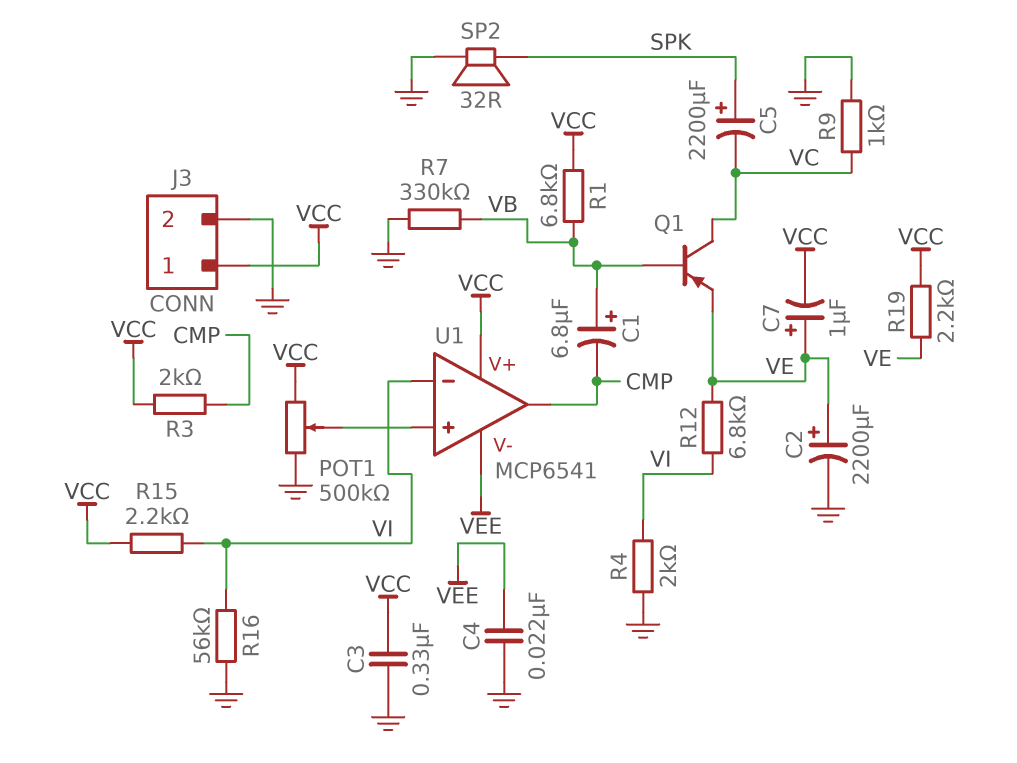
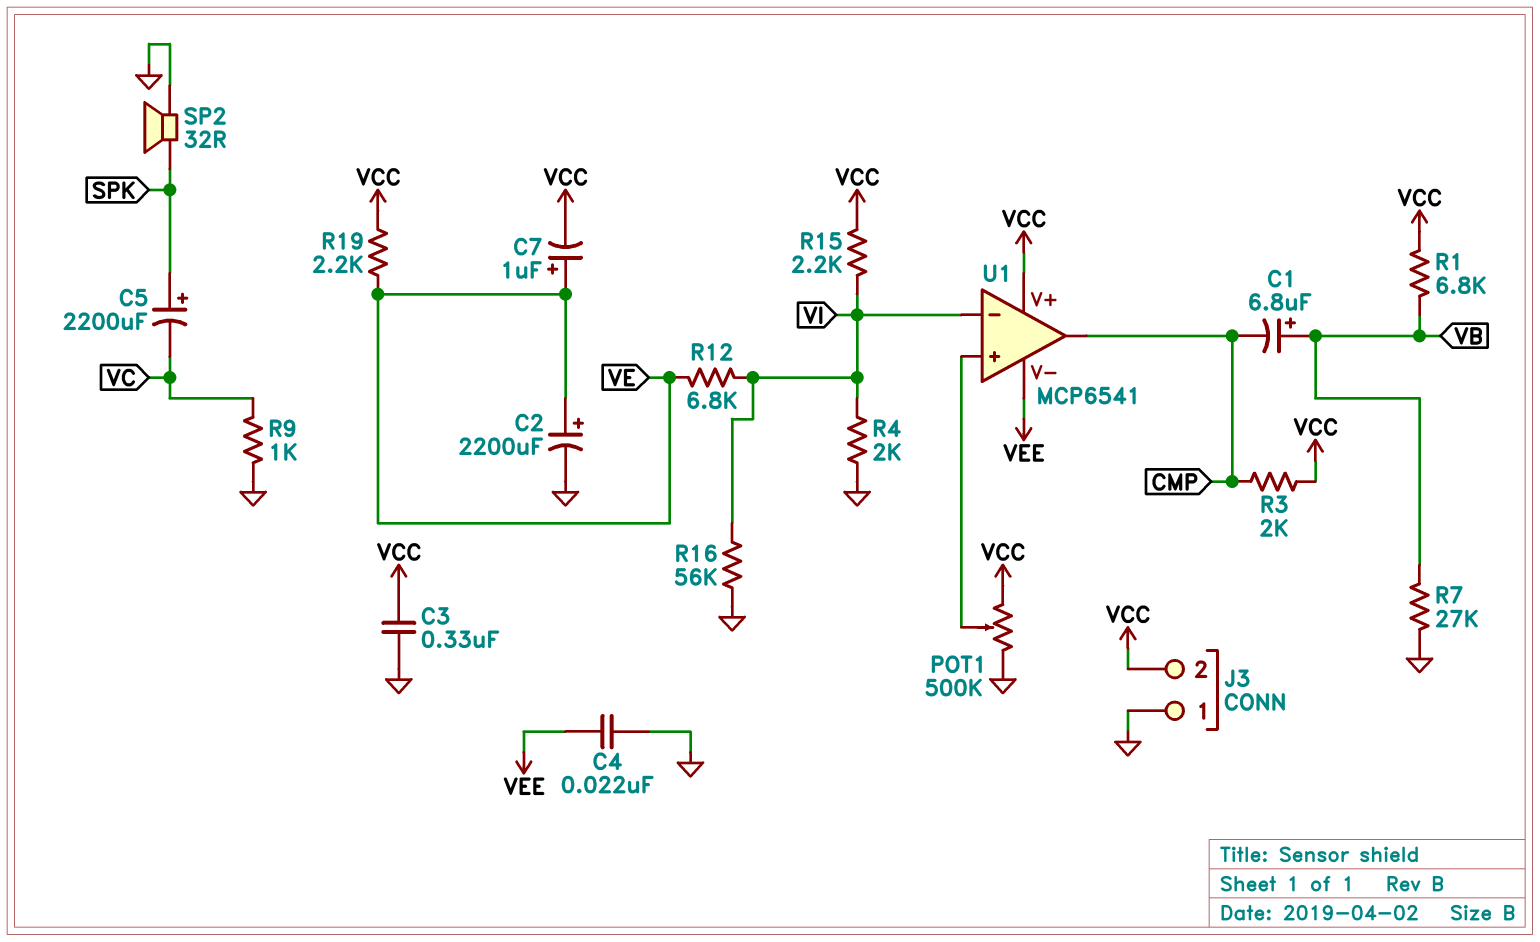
J3 pin 1: VCC -> GND
J3 pin 2: GND -> VCC
Q1: PNP (B VB, C VC, E VE) -> none
R7: 330k (GND, VB) -> 27k (GND, VB)

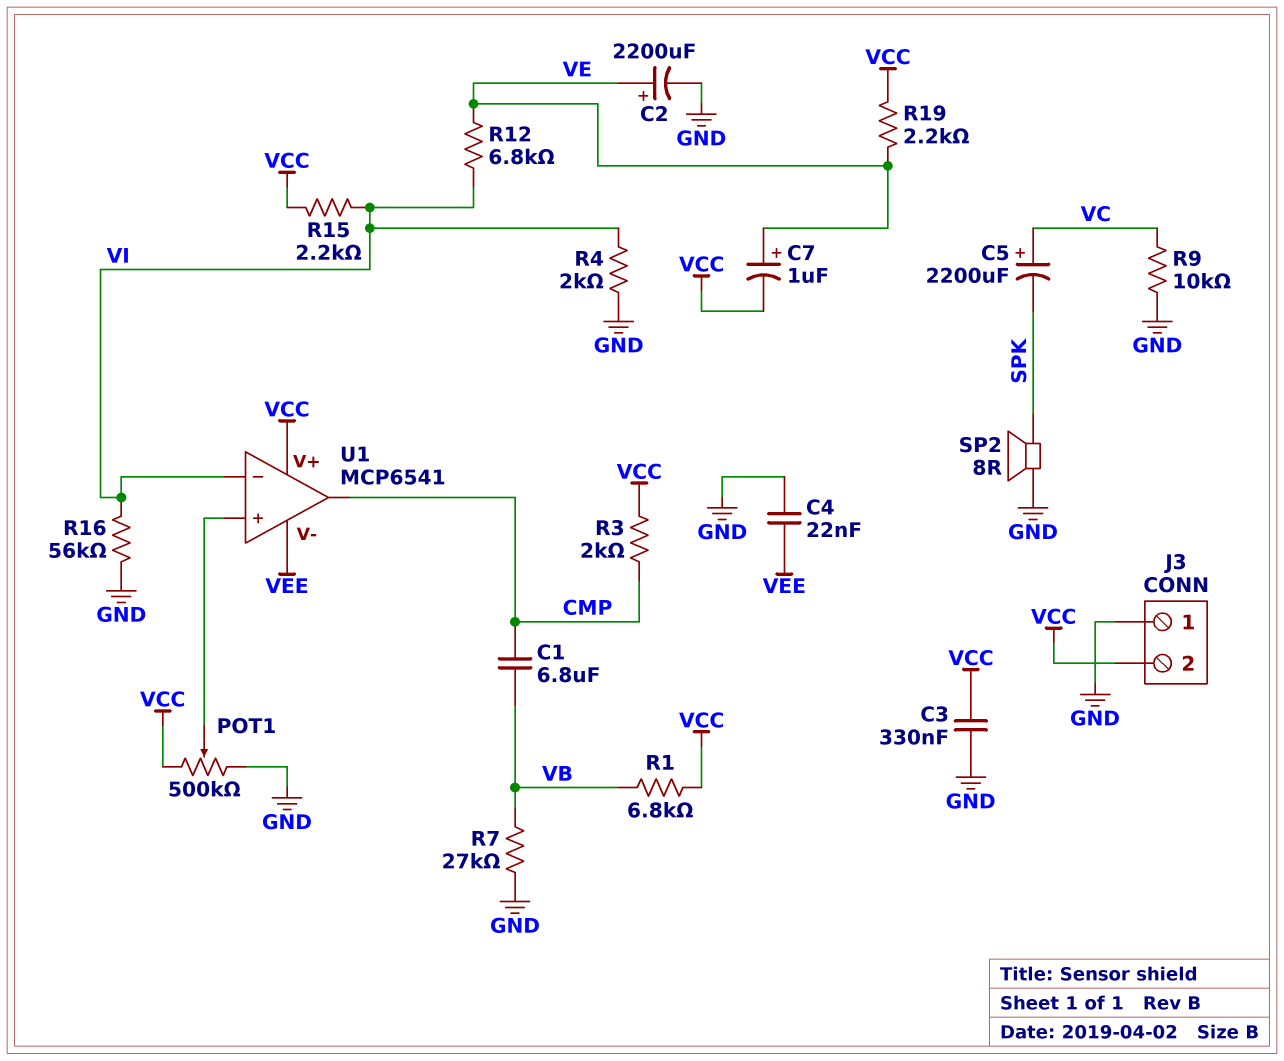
C1: 6.8uF (plus VB, minus CMP) -> 6.8uF (CMP, VB)
C5: 2200uF (plus SPK, minus VC) -> 2200uF (plus VC, minus SPK)
R9: 1k (GND, VC) -> 10k (GND, VC)
SP2: speaker 32R (GND, SPK) -> speaker 8R (GND, SPK)

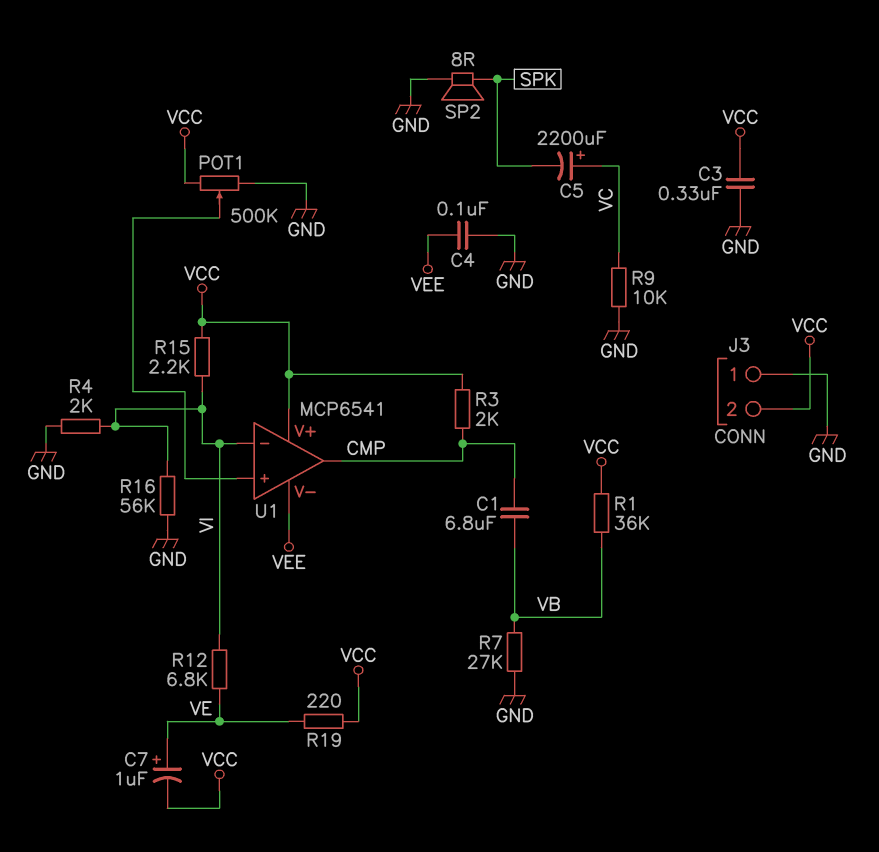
C2: 2200uF (plus VE, minus GND) -> none
C4: 22nF (GND, VEE) -> 100nF (GND, VEE)
R1: 6.8k (VB, VCC) -> 36k (VB, VCC)
R19: 2.2k (VCC, VE) -> 220 (VCC, VE)

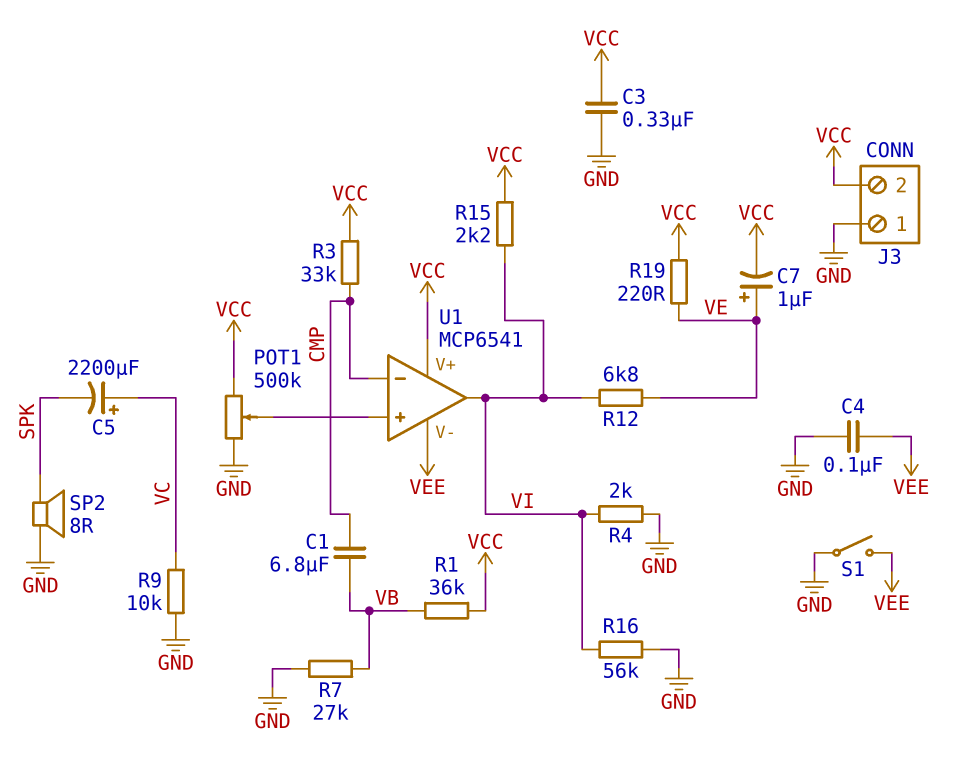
R3: 2k (CMP, VCC) -> 33k (CMP, VCC)
S1: none -> switch (GND, VEE)
U1 pin in-: VI -> CMP
U1 pin out: CMP -> VI

